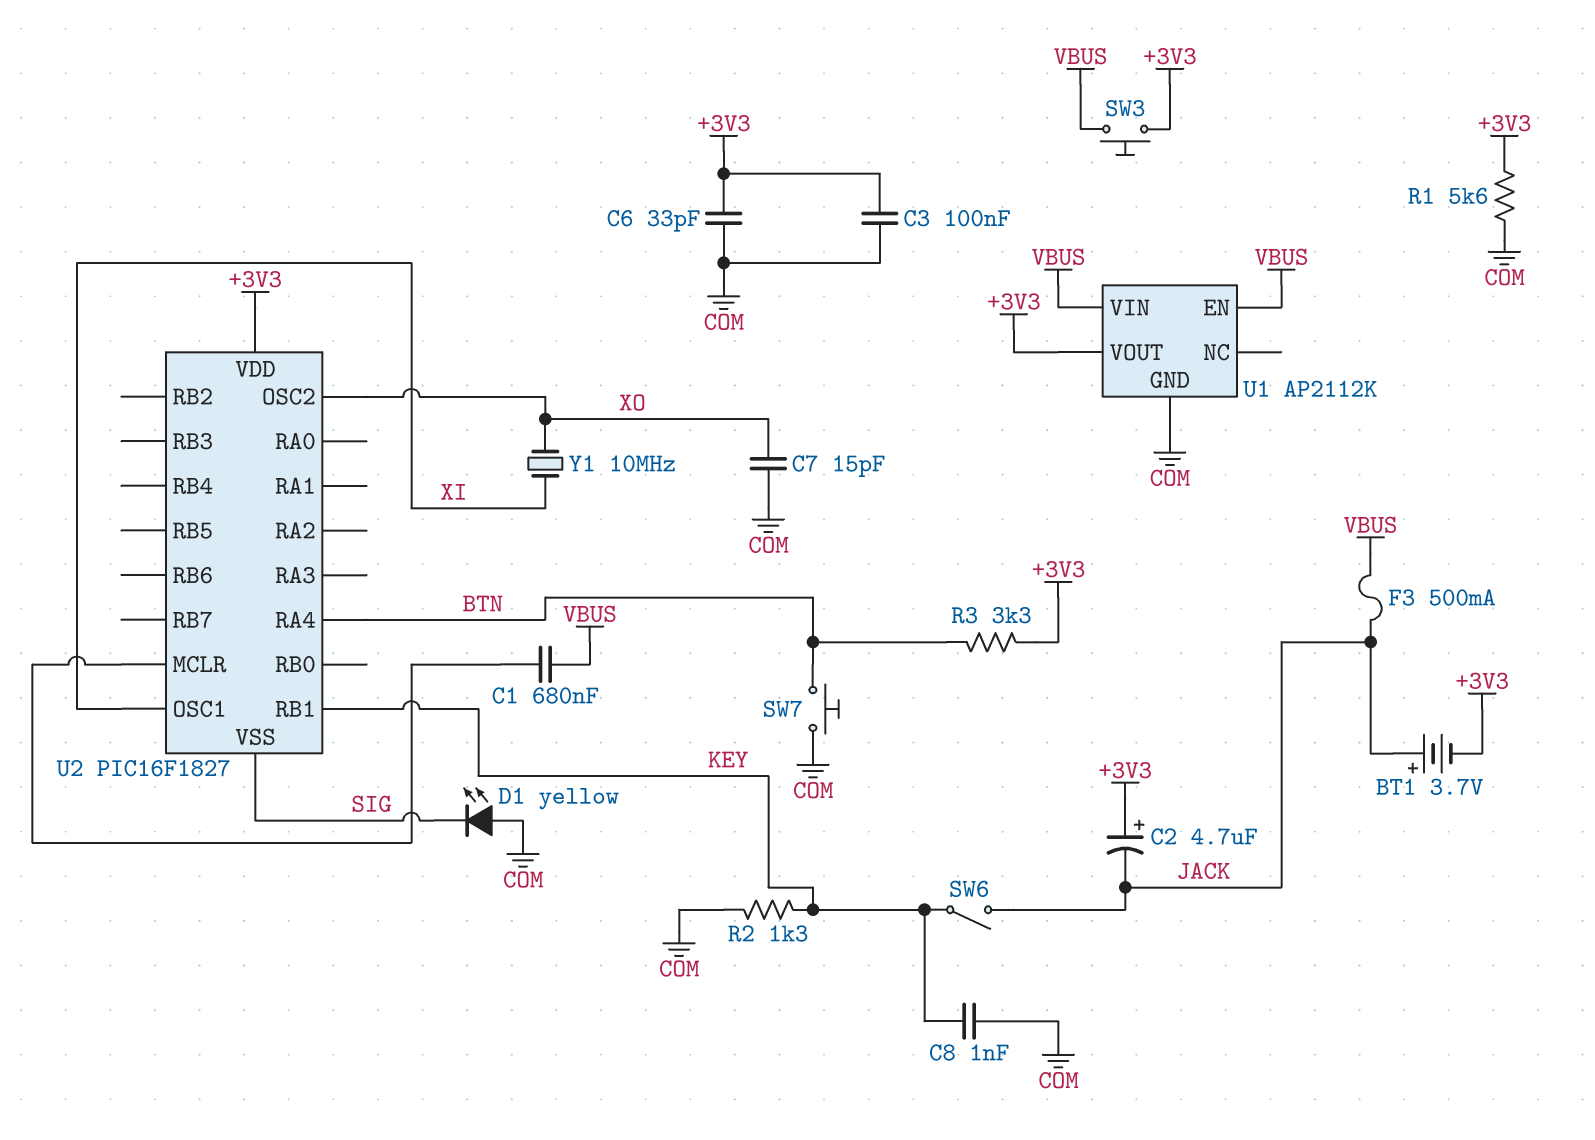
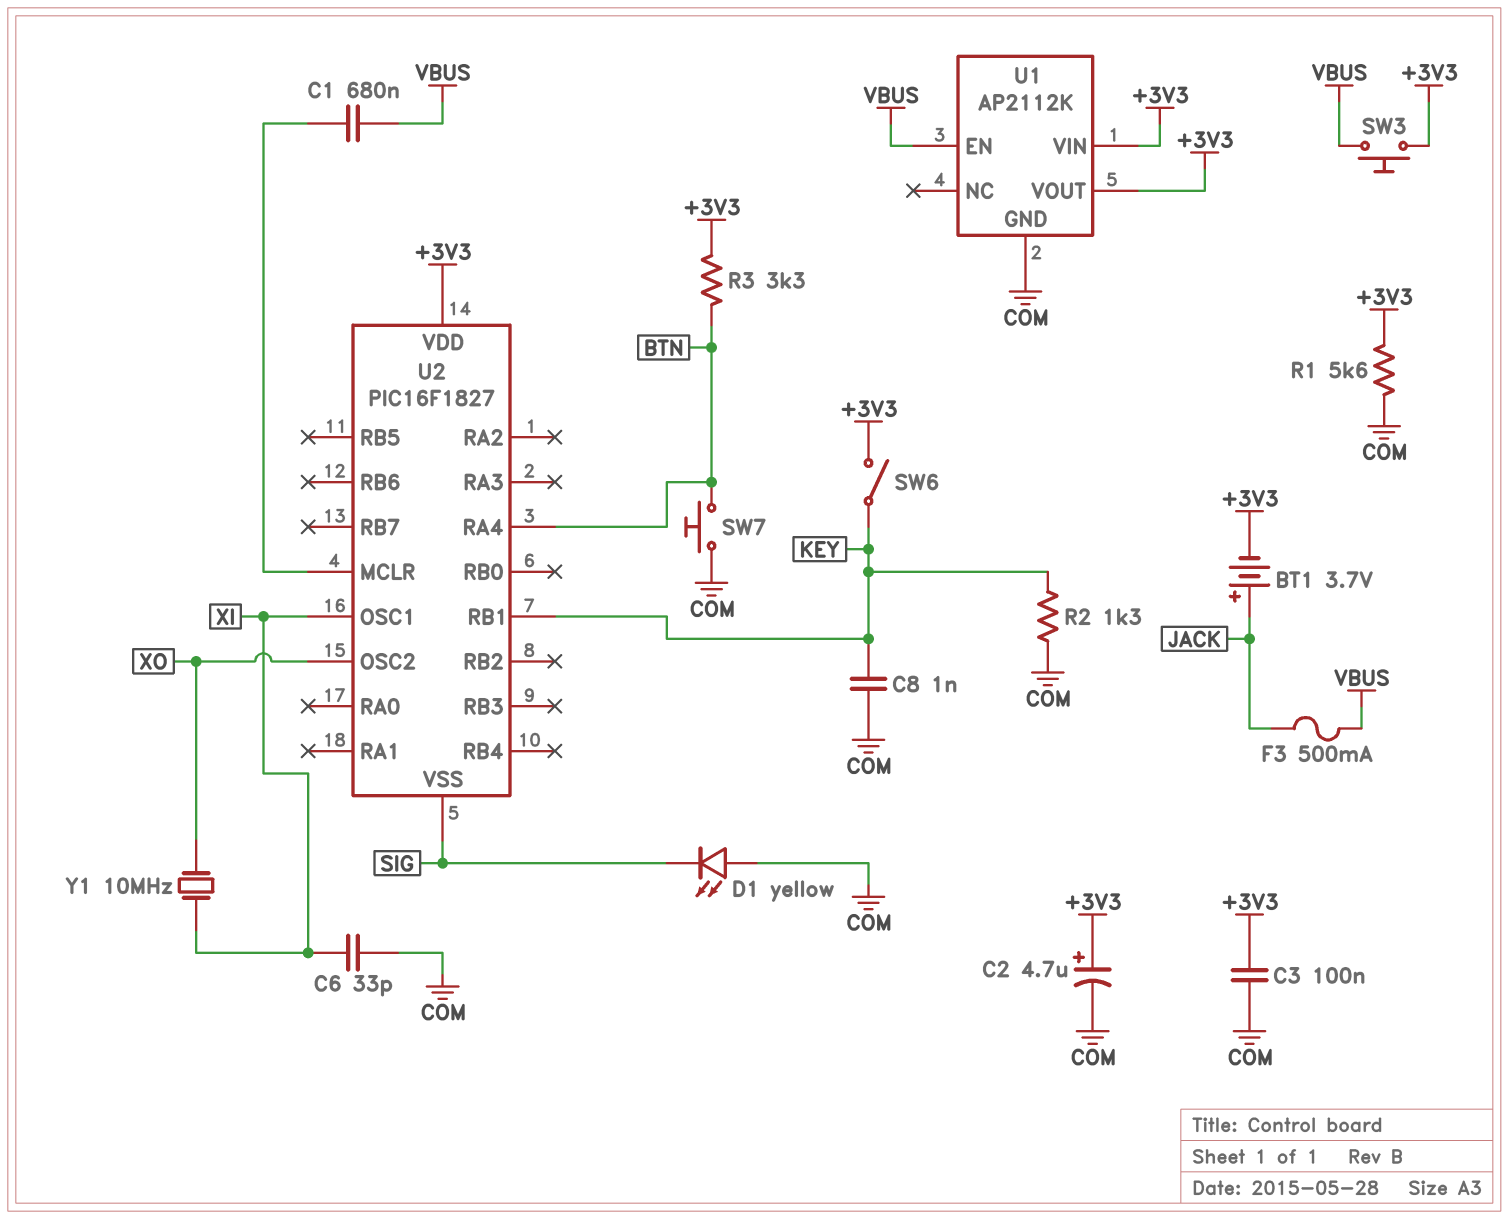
C2: 4.7uF (plus +3V3, minus JACK) -> 4.7uF (plus +3V3, minus COM)
C6: 33pF (+3V3, COM) -> 33pF (COM, XI)
C7: 15pF (COM, XO) -> none
SW6: switch (JACK, KEY) -> switch (+3V3, KEY)
U1 pin VIN: VBUS -> +3V3

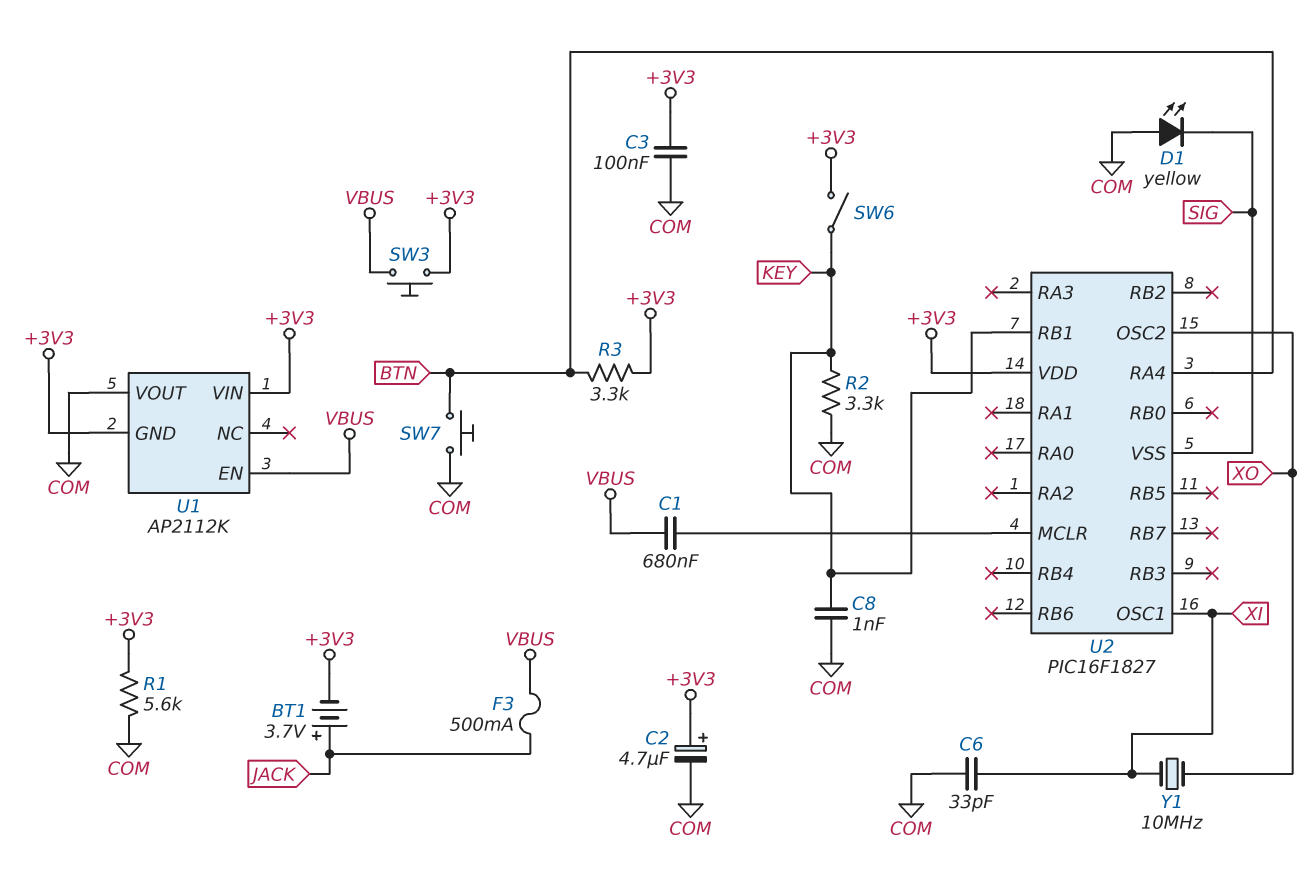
R2: 1.3k (COM, KEY) -> 3.3k (COM, KEY)
U1 pin GND: COM -> +3V3
U1 pin VOUT: +3V3 -> COM

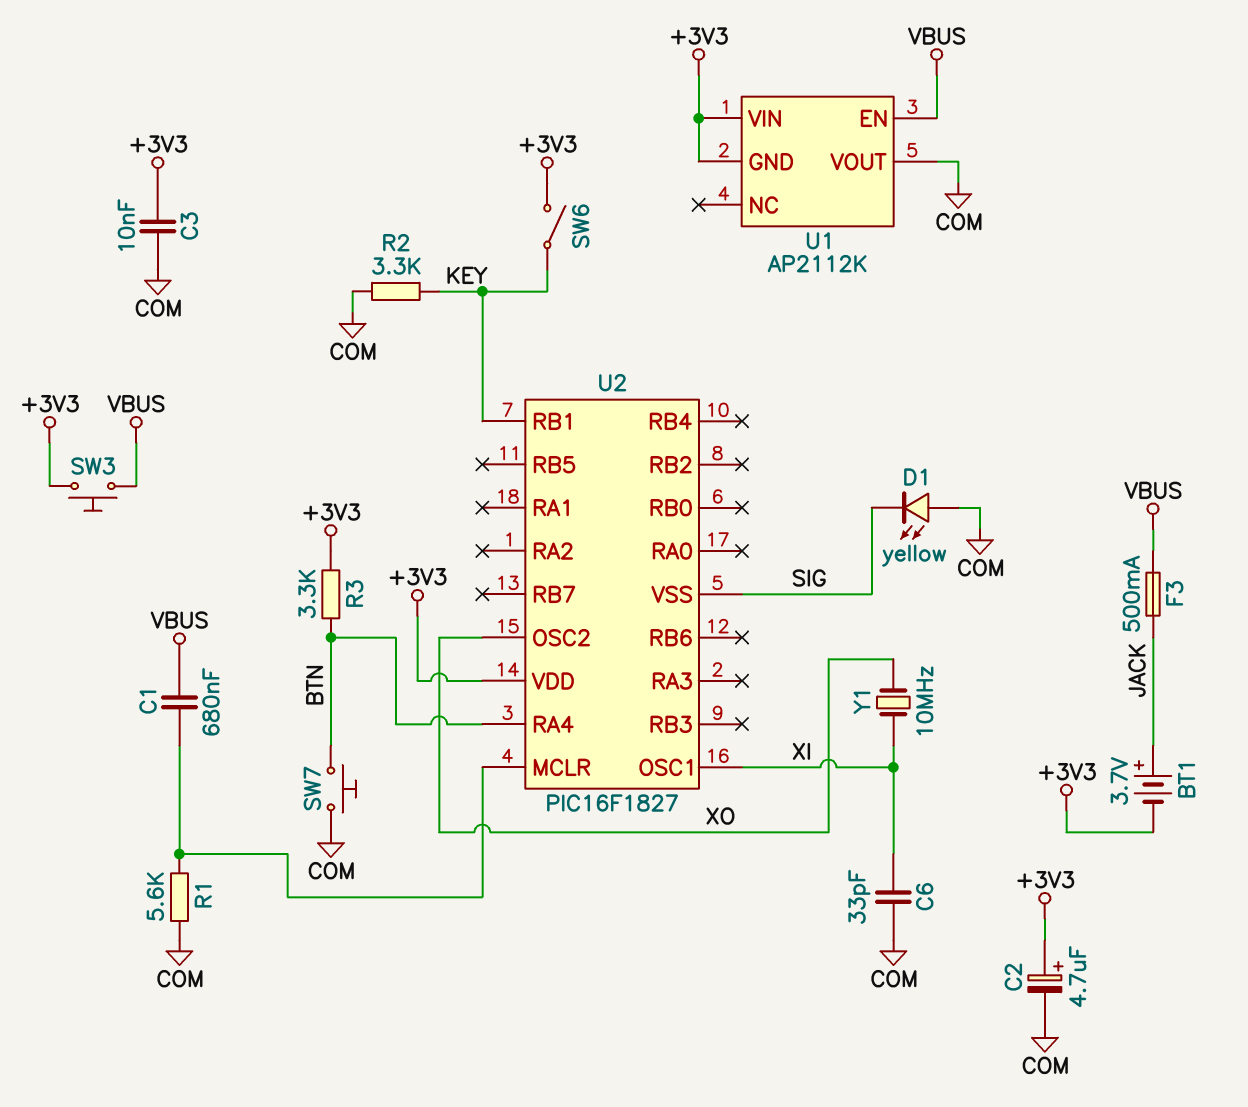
C3: 100nF (+3V3, COM) -> 10nF (+3V3, COM)
C8: 1nF (COM, KEY) -> none
R1: 5.6k (+3V3, COM) -> 5.6k (COM, U2/MCLR)

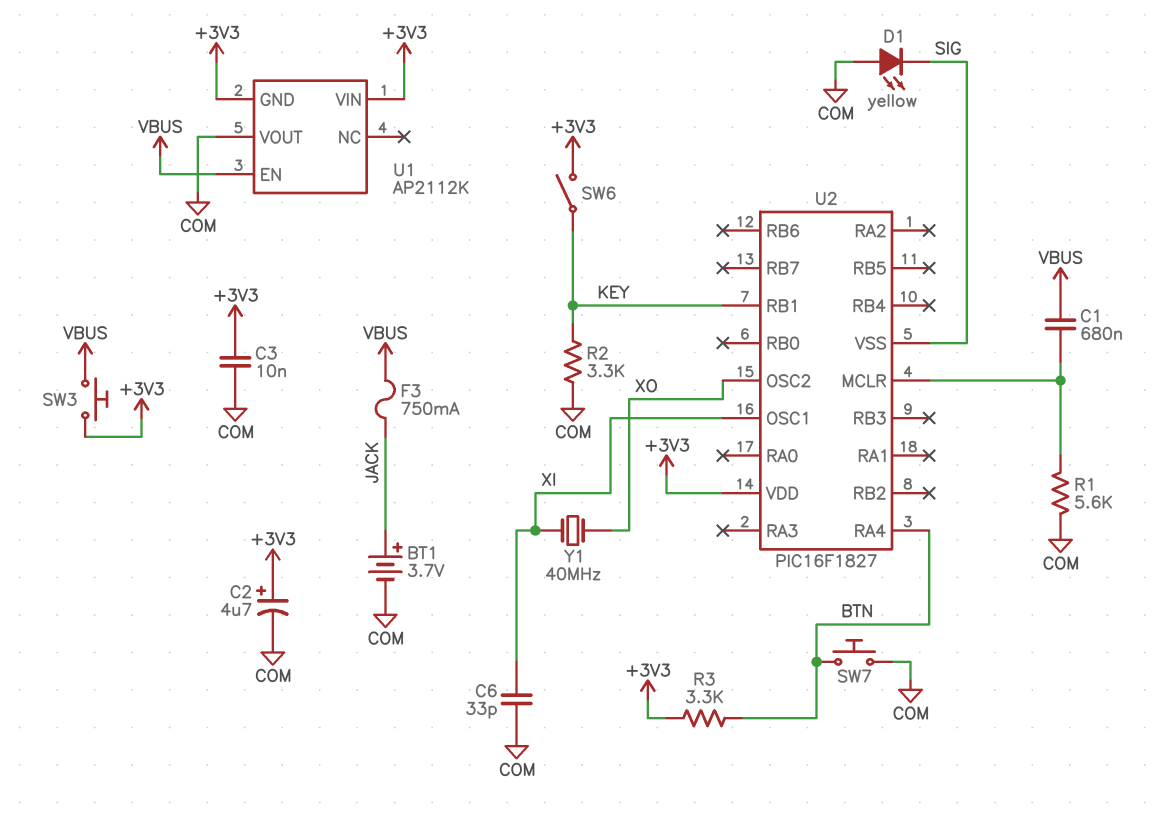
BT1: 3.7V (plus JACK, minus +3V3) -> 3.7V (plus JACK, minus COM)
F3: 500mA (JACK, VBUS) -> 750mA (JACK, VBUS)
Y1: 10MHz (XI, XO) -> 40MHz (XI, XO)

